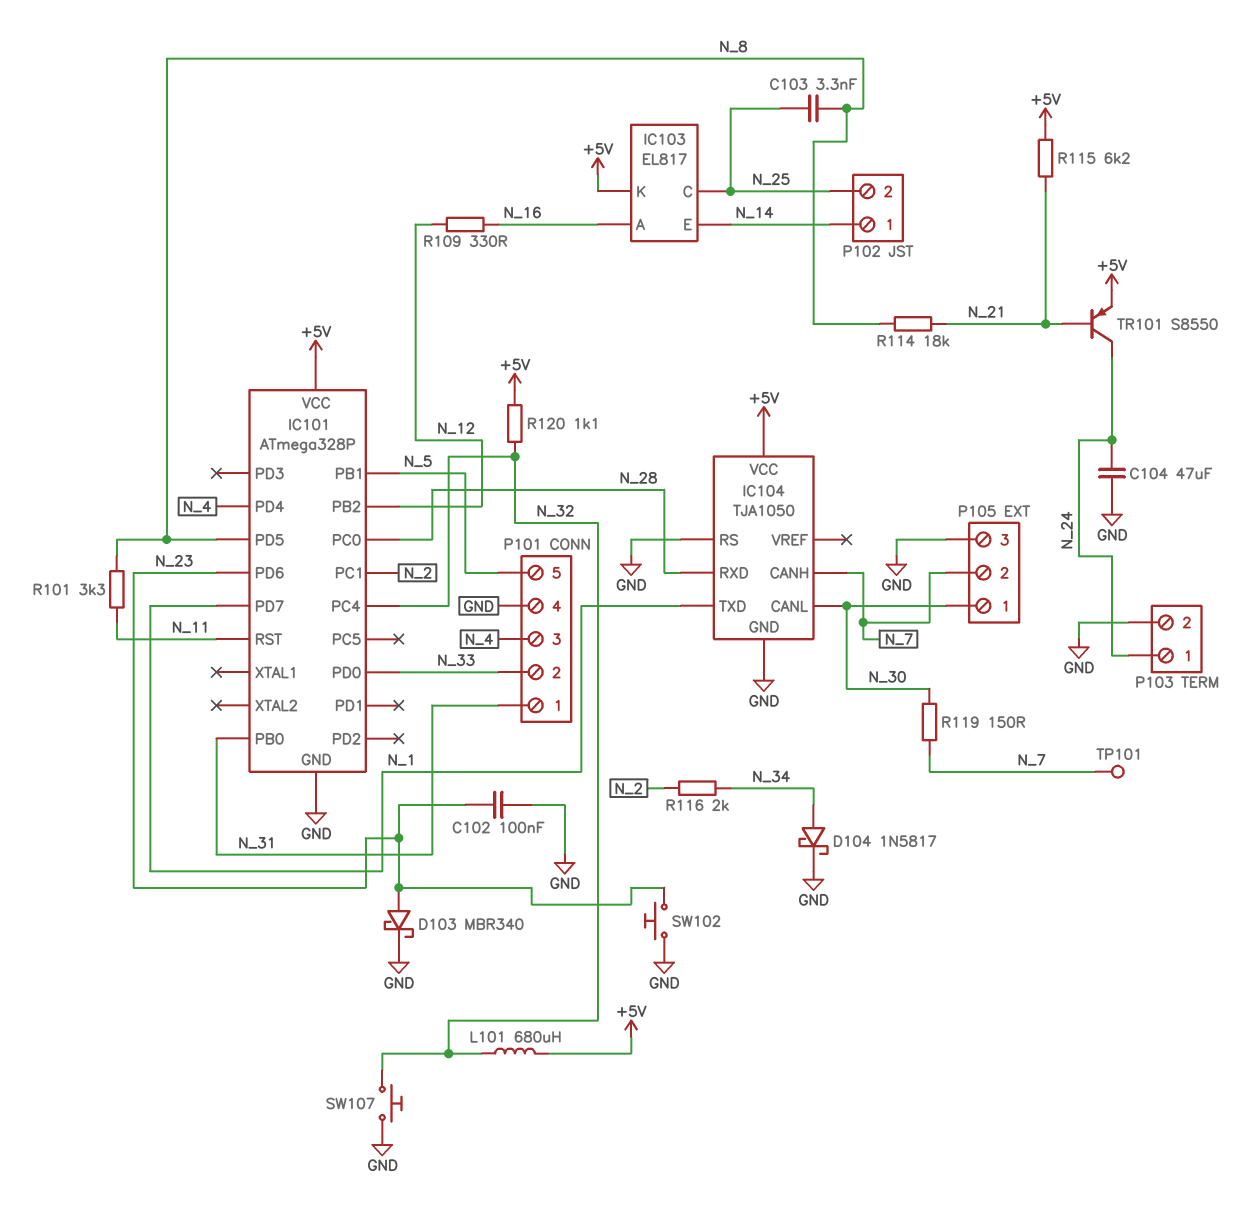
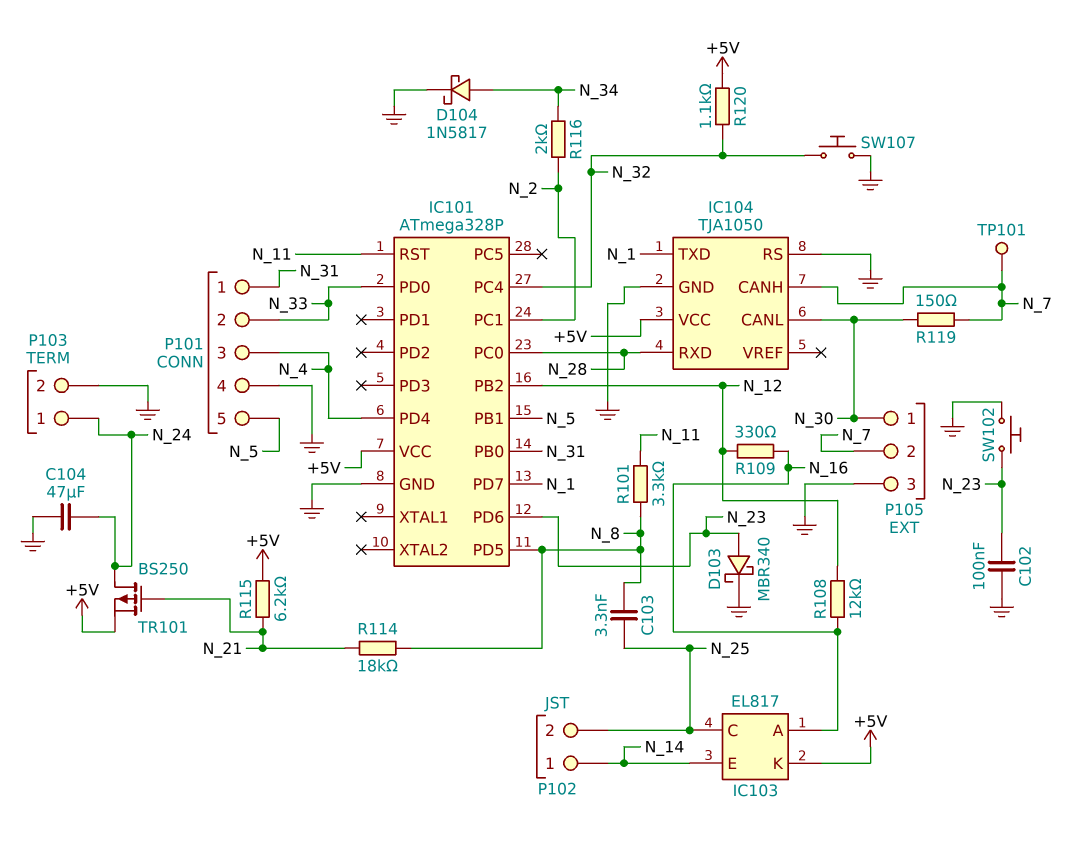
L101: 680uH (+5V, N_32) -> none
R108: none -> 12k (N_12, N_16)
TR101: PNP S8550 (B N_21, C N_24, E +5V) -> PMOS BS250 (G N_21, D N_24, S +5V)

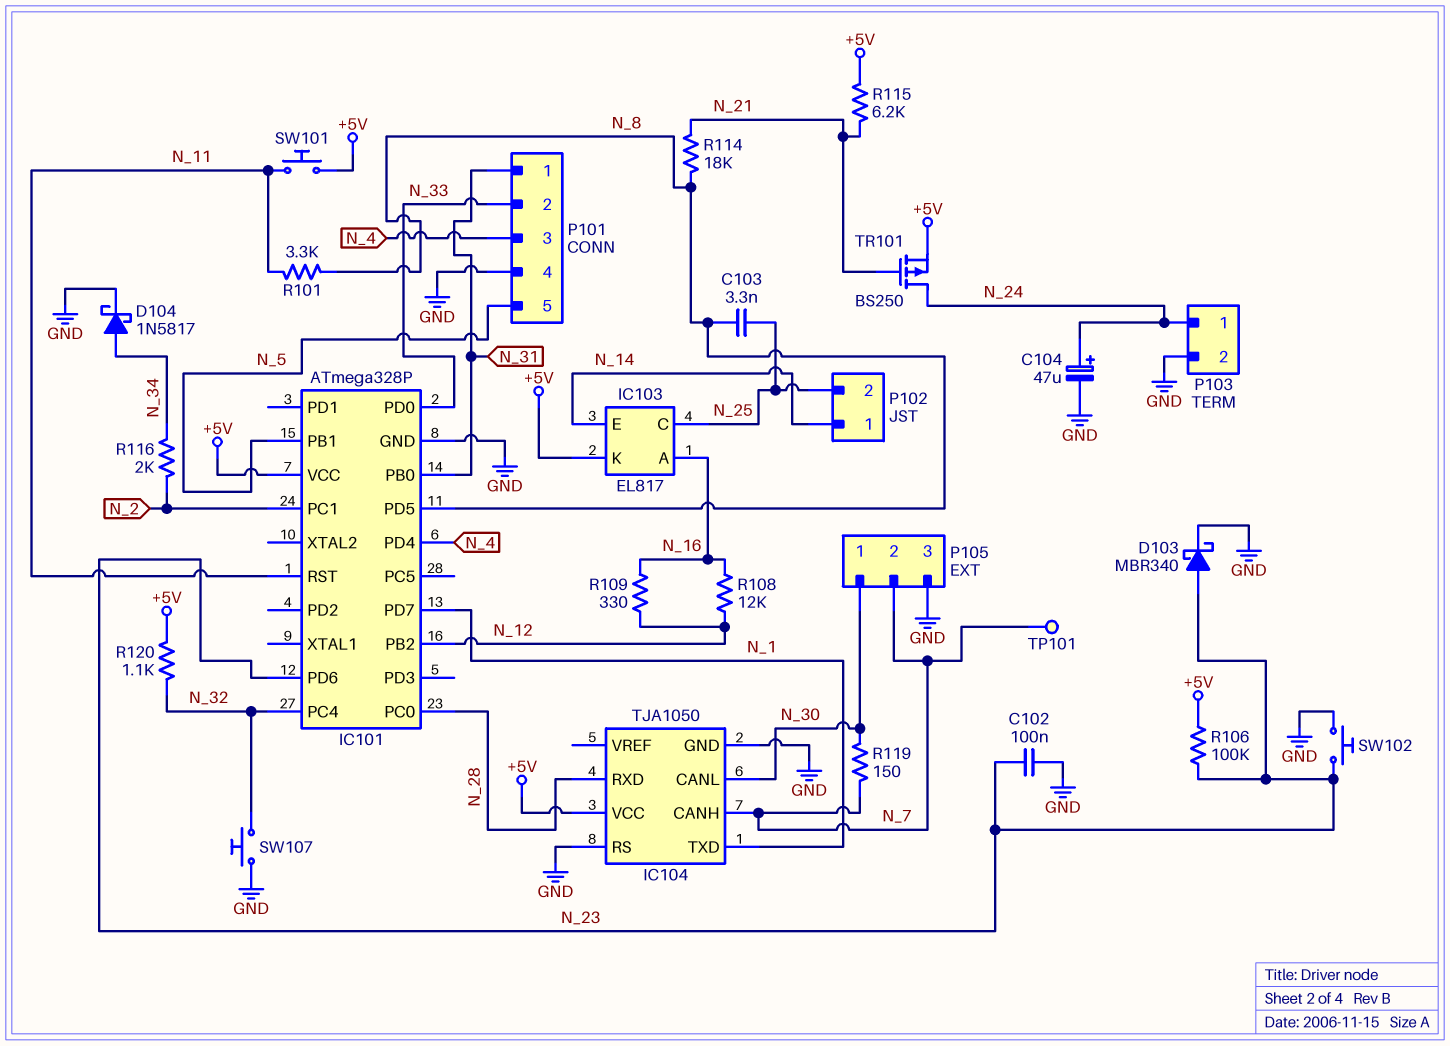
C104: 47uF (GND, N_24) -> 47uF (plus N_24, minus GND)
R106: none -> 100k (+5V, N_23)
SW101: none -> button (+5V, N_11)

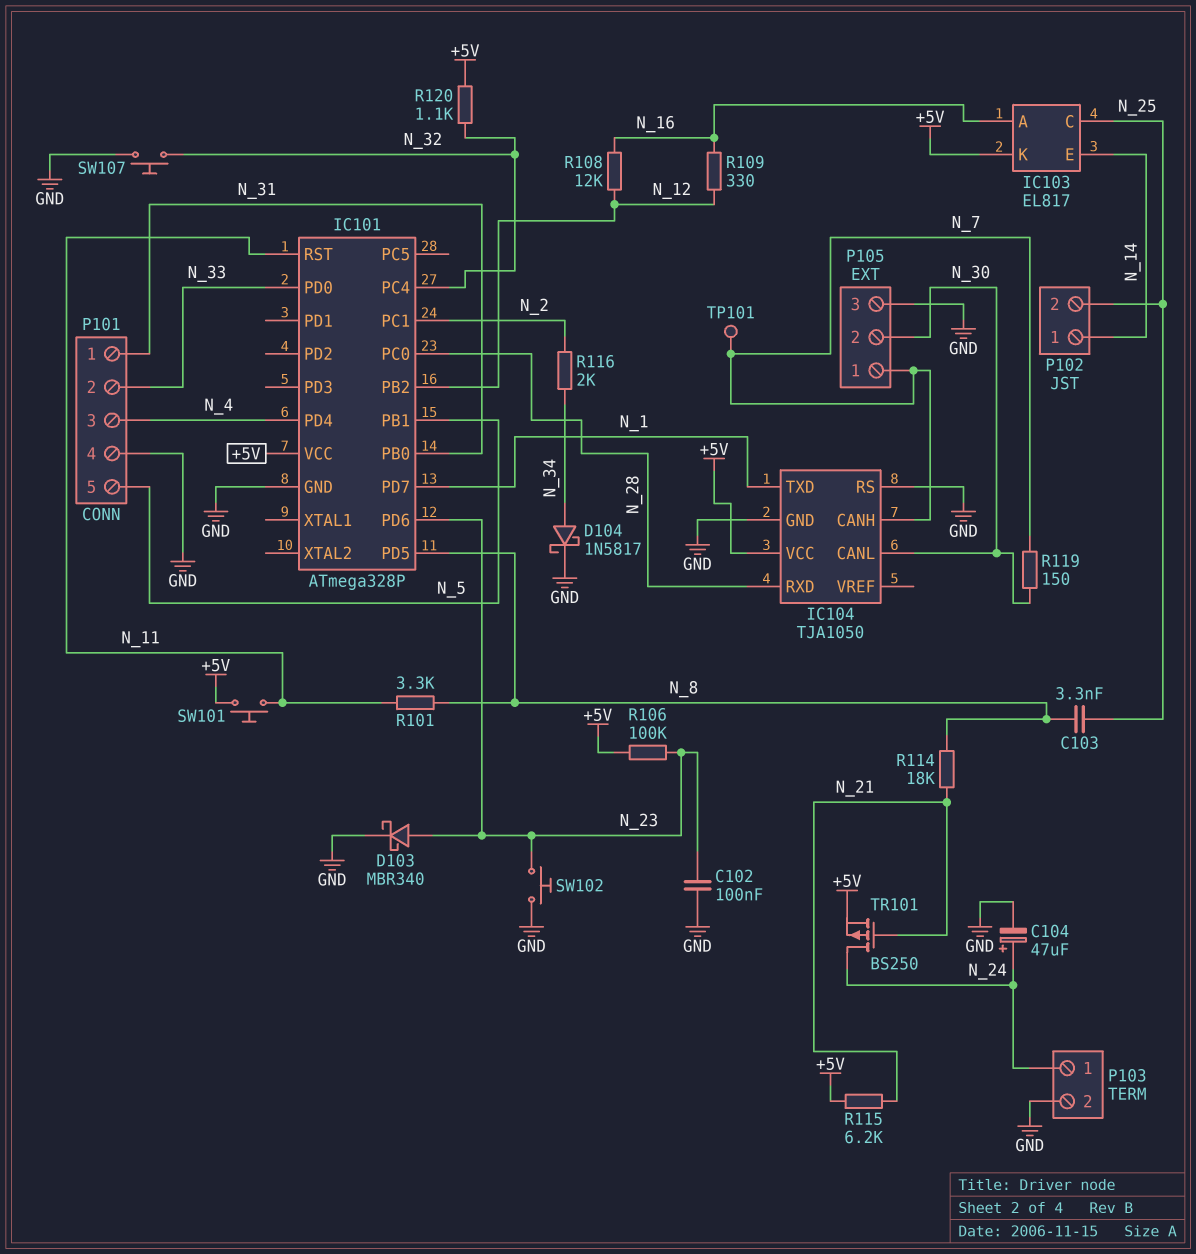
P105 pin 1: N_30 -> N_7
P105 pin 2: N_7 -> N_30

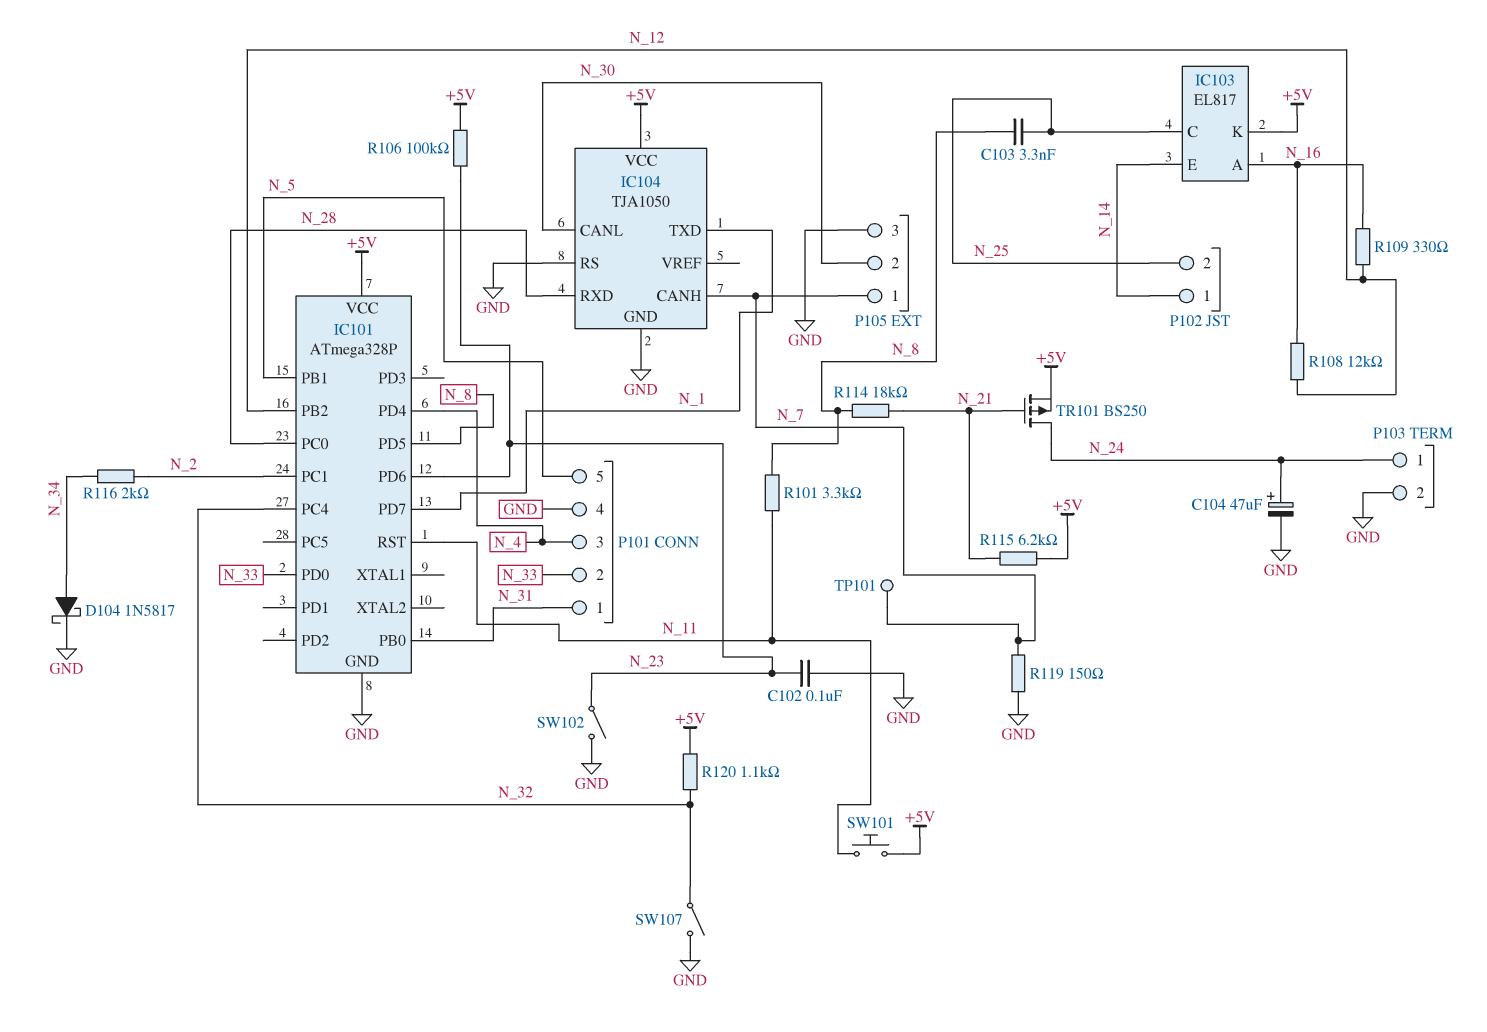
D103: schottky MBR340 (A N_23, K GND) -> none
R119: 150 (N_7, N_30) -> 150 (GND, N_7)
SW102: button (GND, N_23) -> switch (GND, N_23)
SW107: button (GND, N_32) -> switch (GND, N_32)

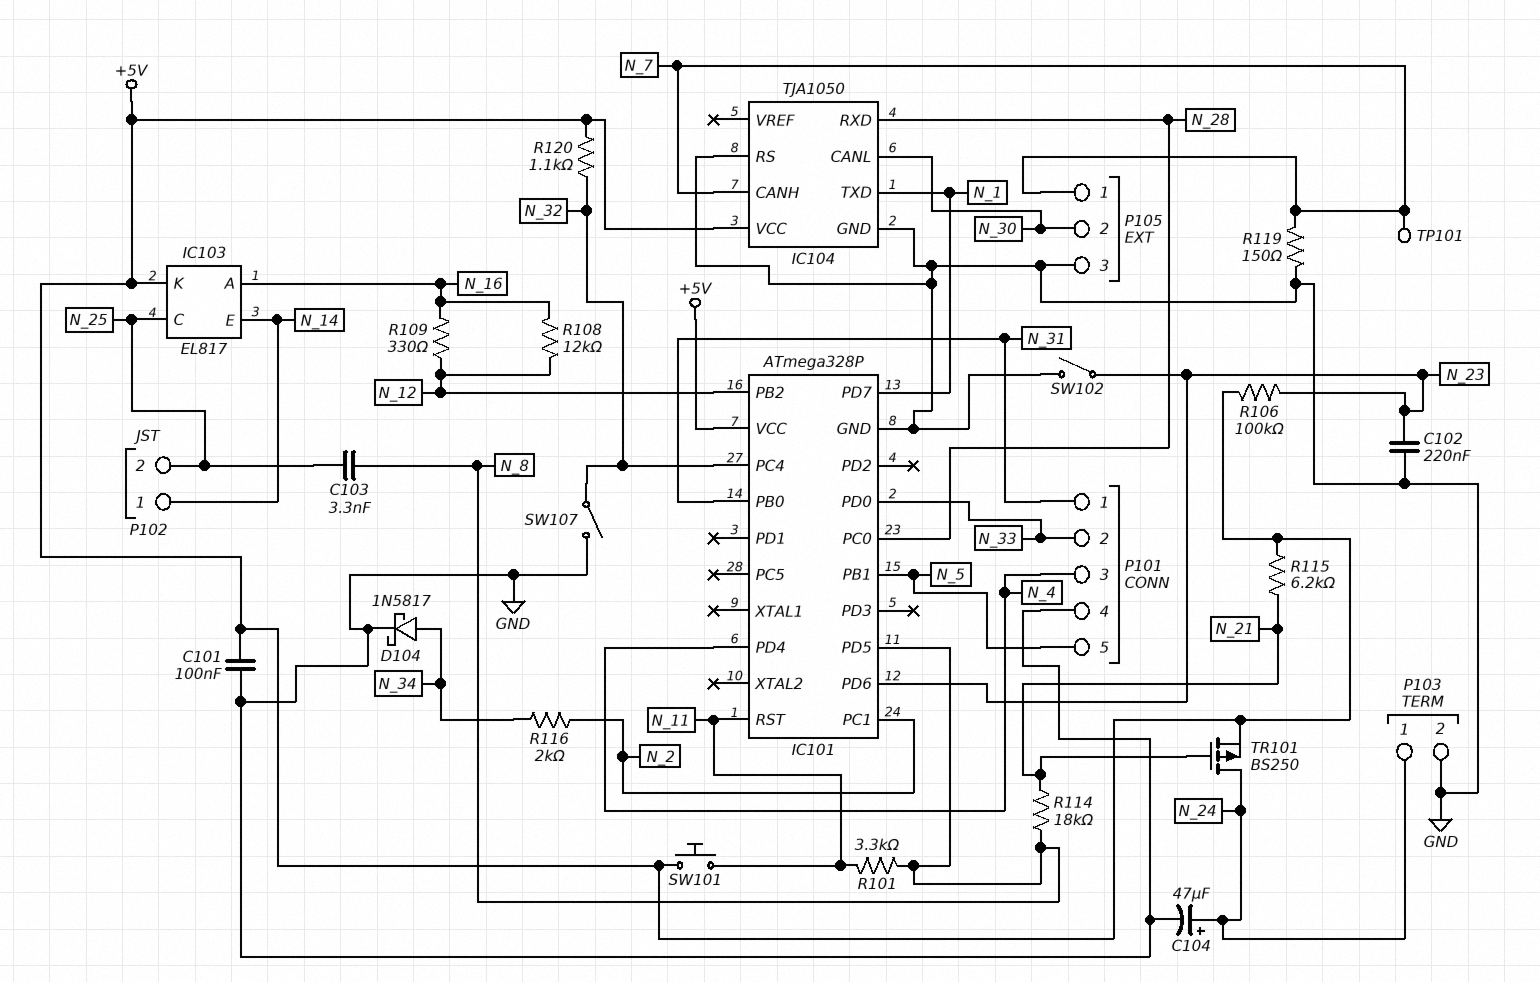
C101: none -> 100nF (+5V, GND)
C102: 100nF (GND, N_23) -> 220nF (GND, N_23)

